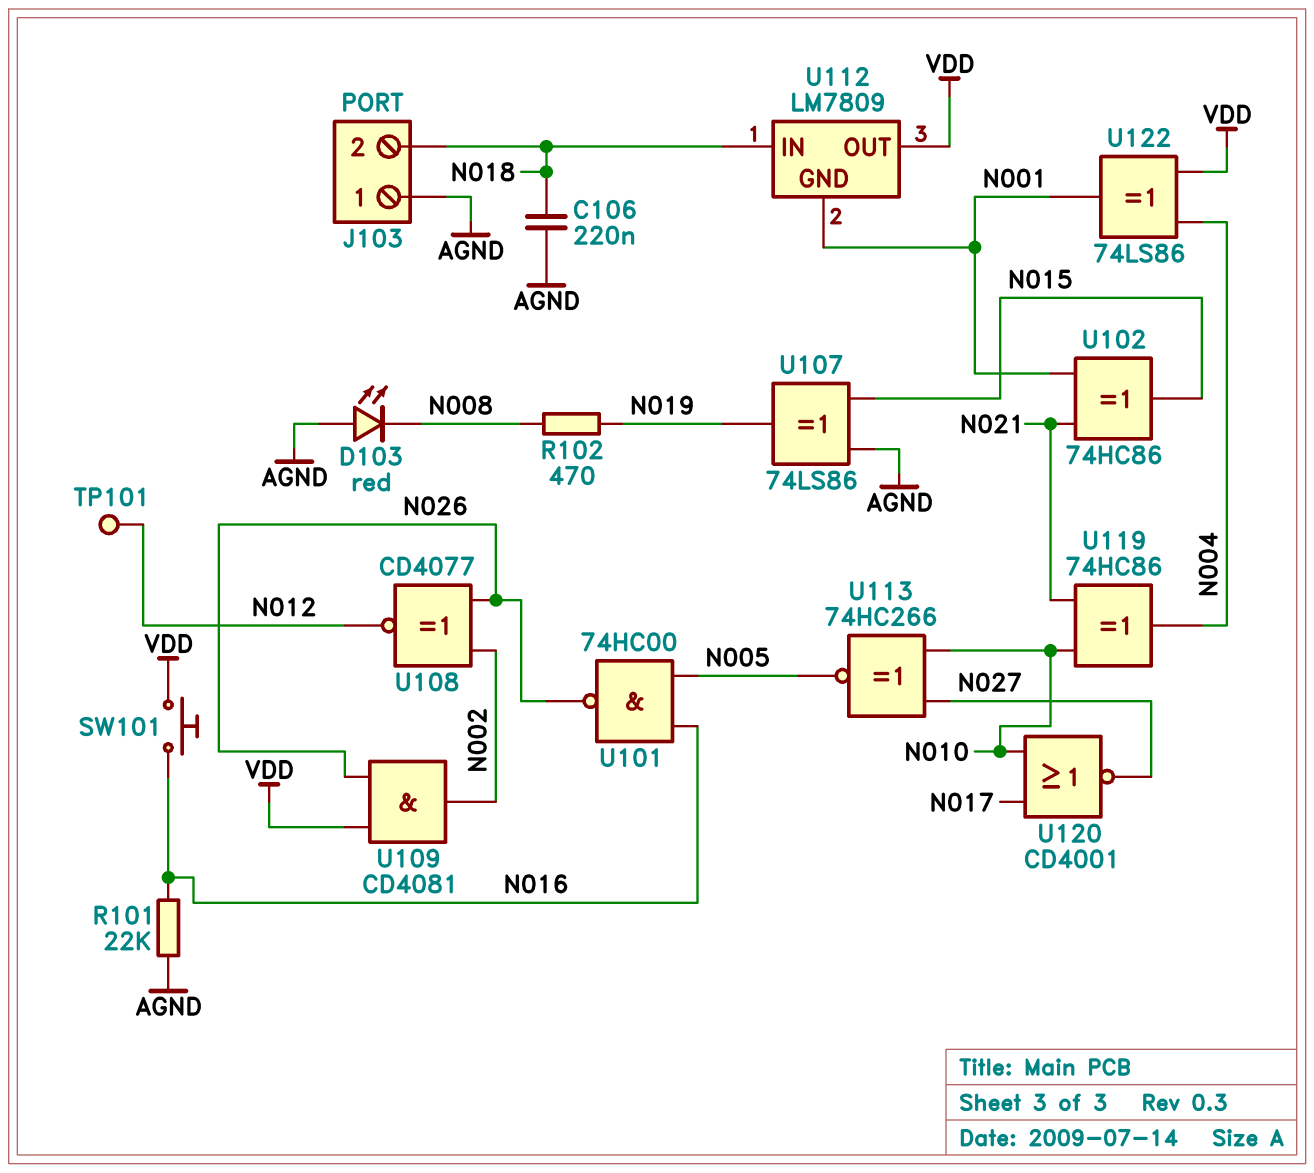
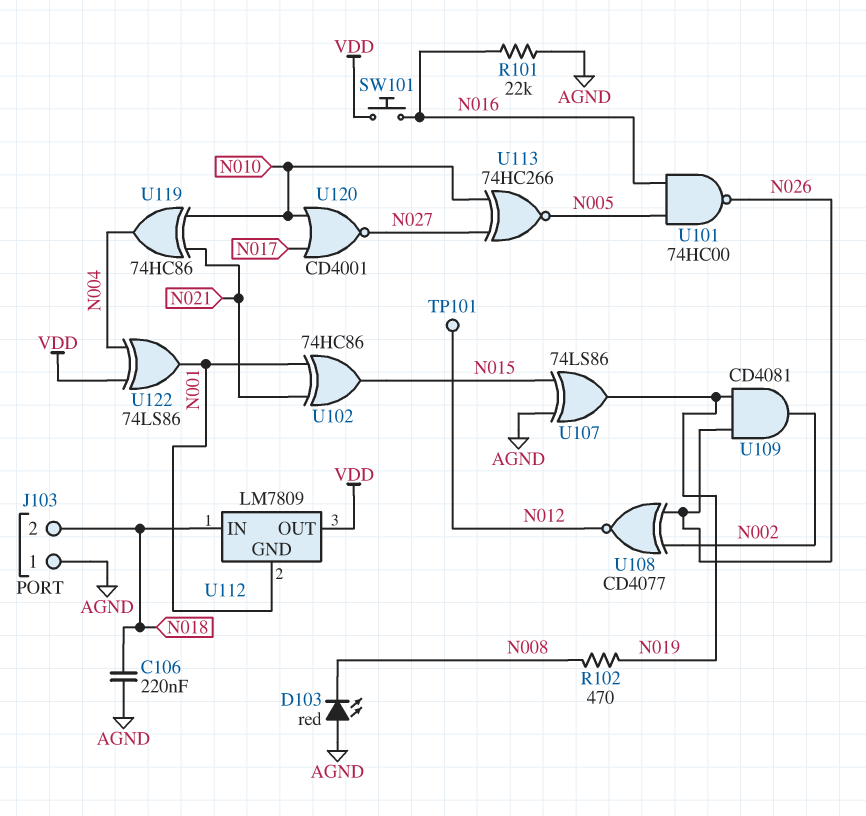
U109: AND CD4081 (in N026, in VDD, out N002) -> AND CD4081 (in N019, in N026, out N002)

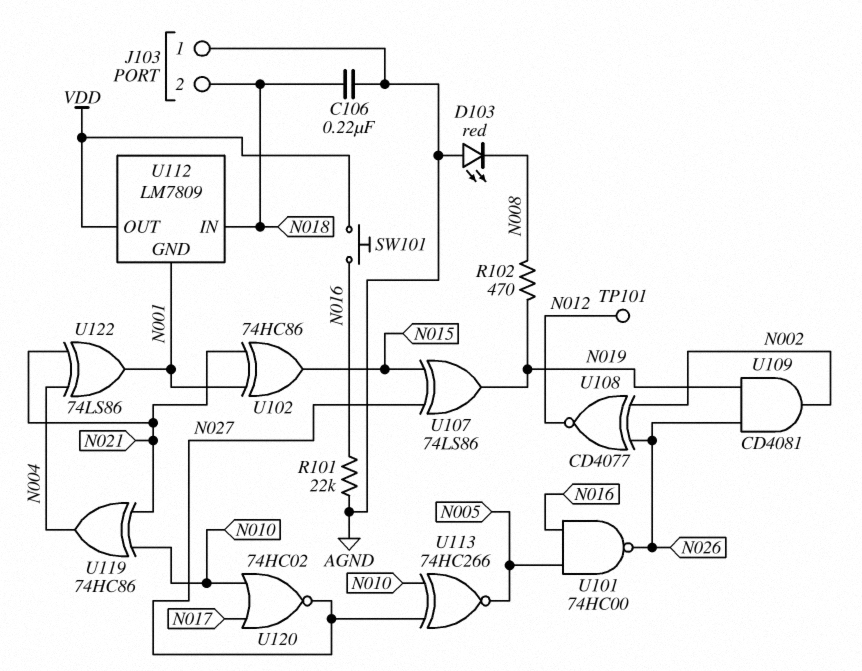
U107: XOR 74LS86 (in AGND, in N015, out N019) -> XOR 74LS86 (in N015, in N027, out N019)
U120: NOR CD4001 (in N010, in N017, out N027) -> NOR 74HC02 (in N010, in N017, out N027)
U122: XOR 74LS86 (in N004, in VDD, out N001) -> XOR 74LS86 (in N004, in N021, out N001)

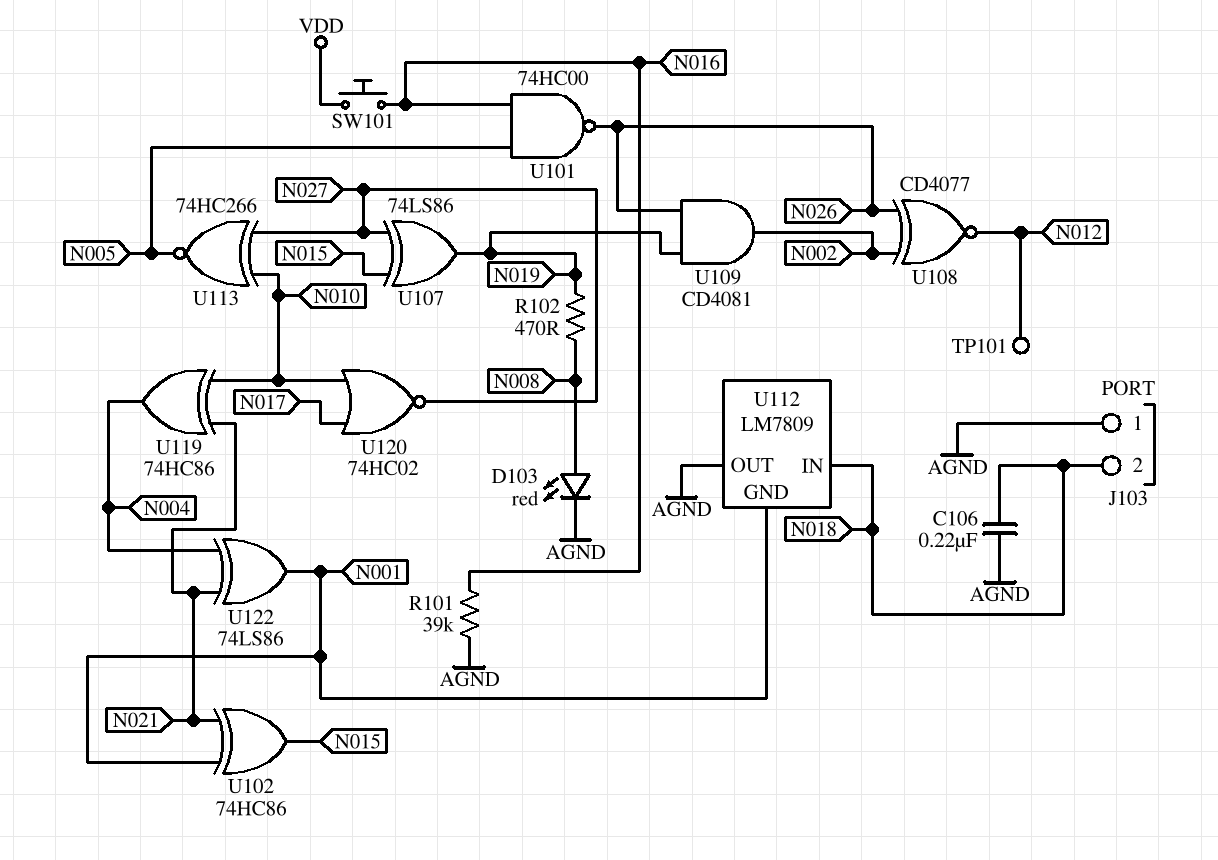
D103: LED red (A AGND, K N008) -> LED red (A N008, K AGND)
R101: 22k (AGND, N016) -> 39k (AGND, N016)
U112 pin OUT: VDD -> AGND

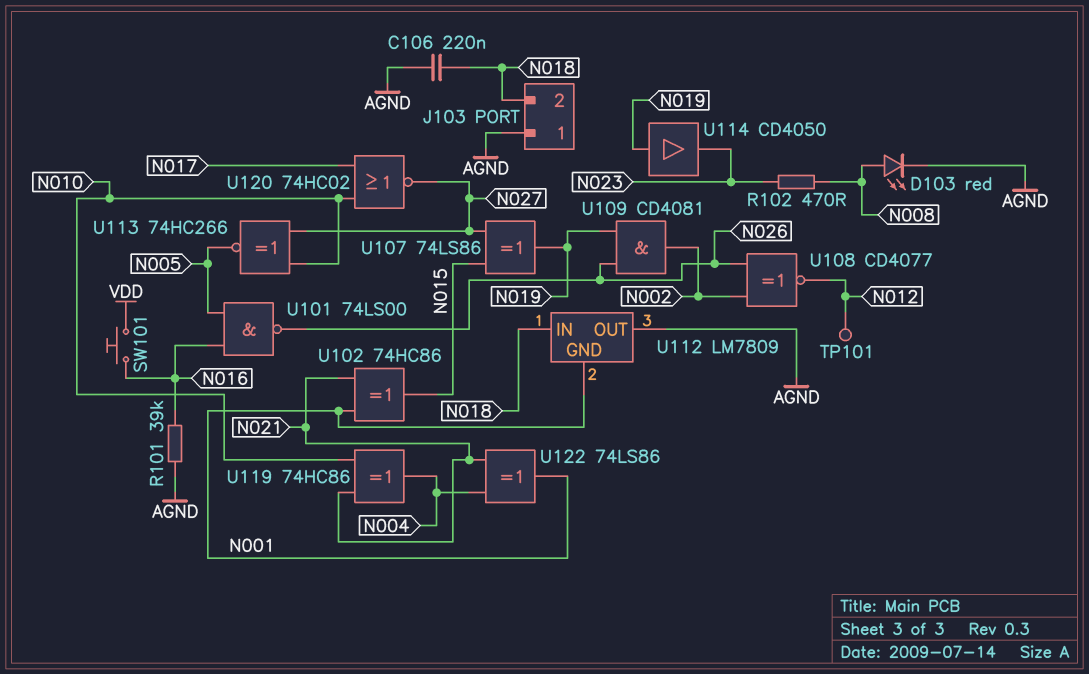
R102: 470 (N008, N019) -> 470 (N008, N023)
U101: NAND 74HC00 (in N005, in N016, out N026) -> NAND 74LS00 (in N005, in N016, out N026)
U114: none -> buffer CD4050 (in N019, out N023)

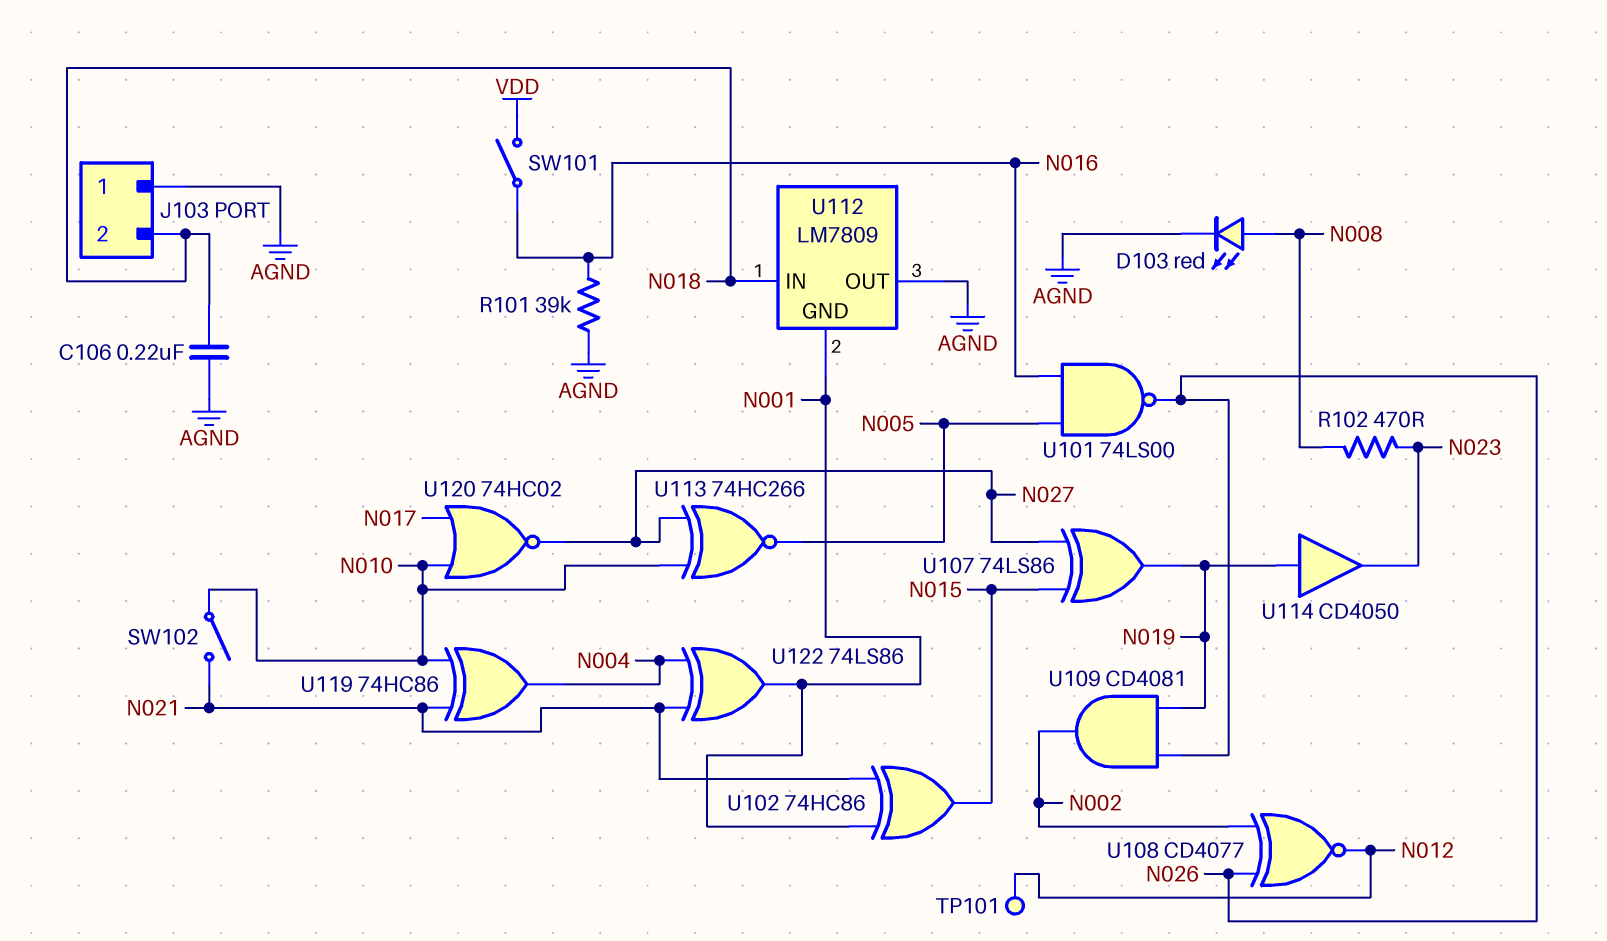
SW101: button (N016, VDD) -> switch (N016, VDD)
SW102: none -> switch (N010, N021)

